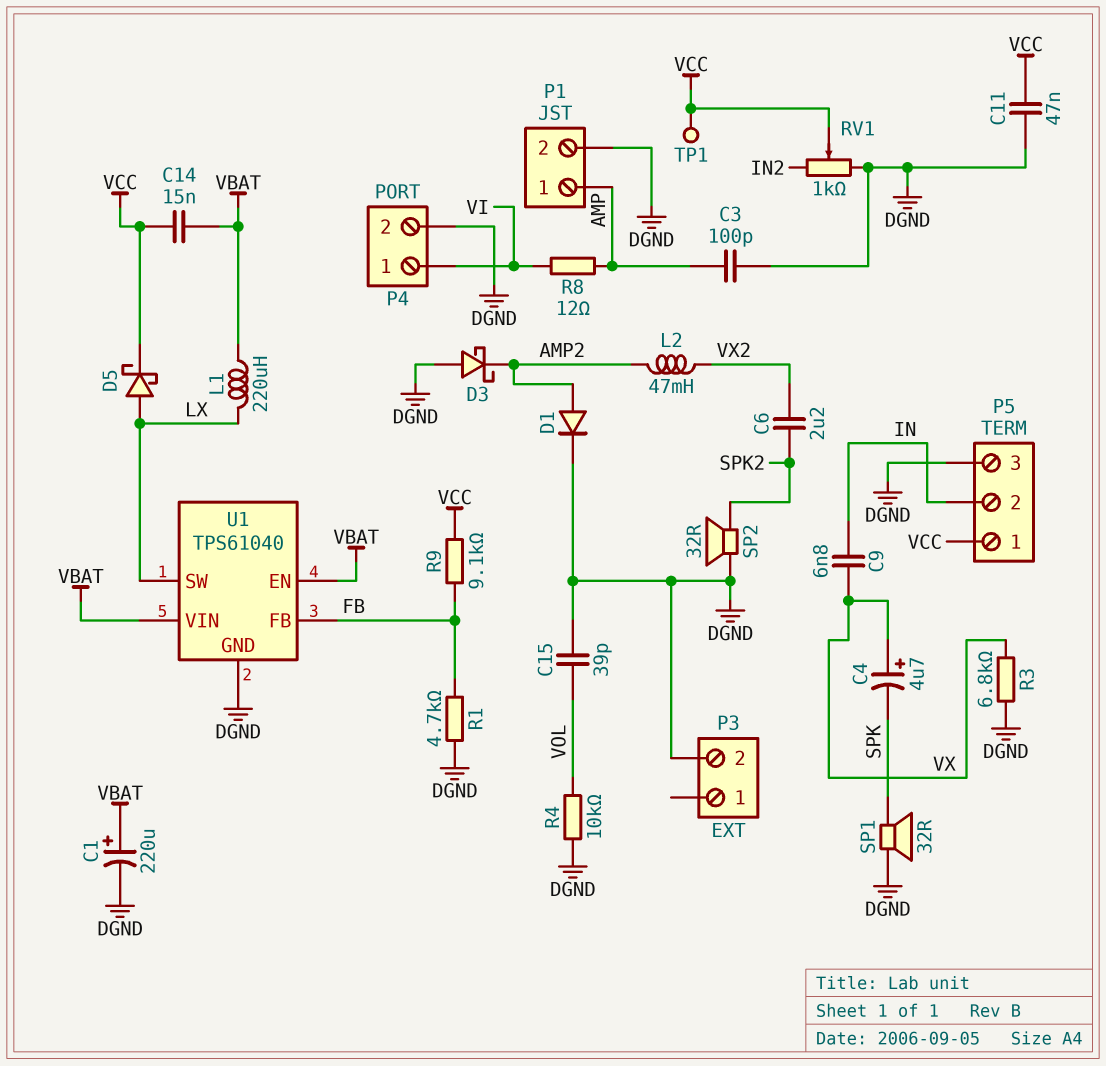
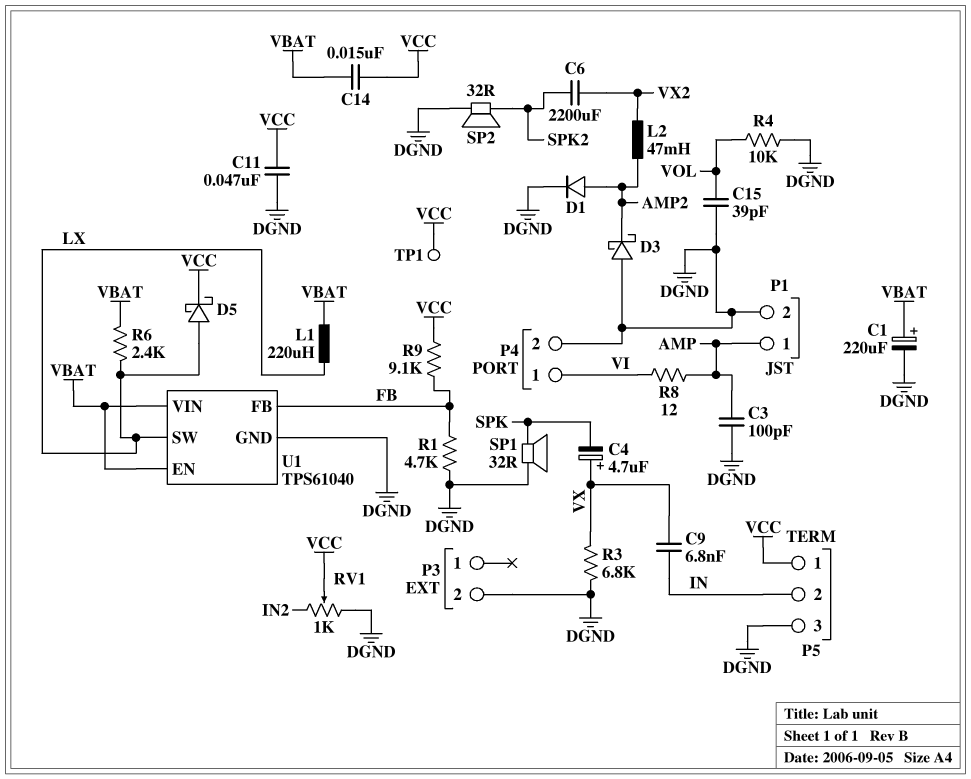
C6: 2.2uF (SPK2, VX2) -> 2200uF (SPK2, VX2)
R6: none -> 2.4k (LX, VBAT)

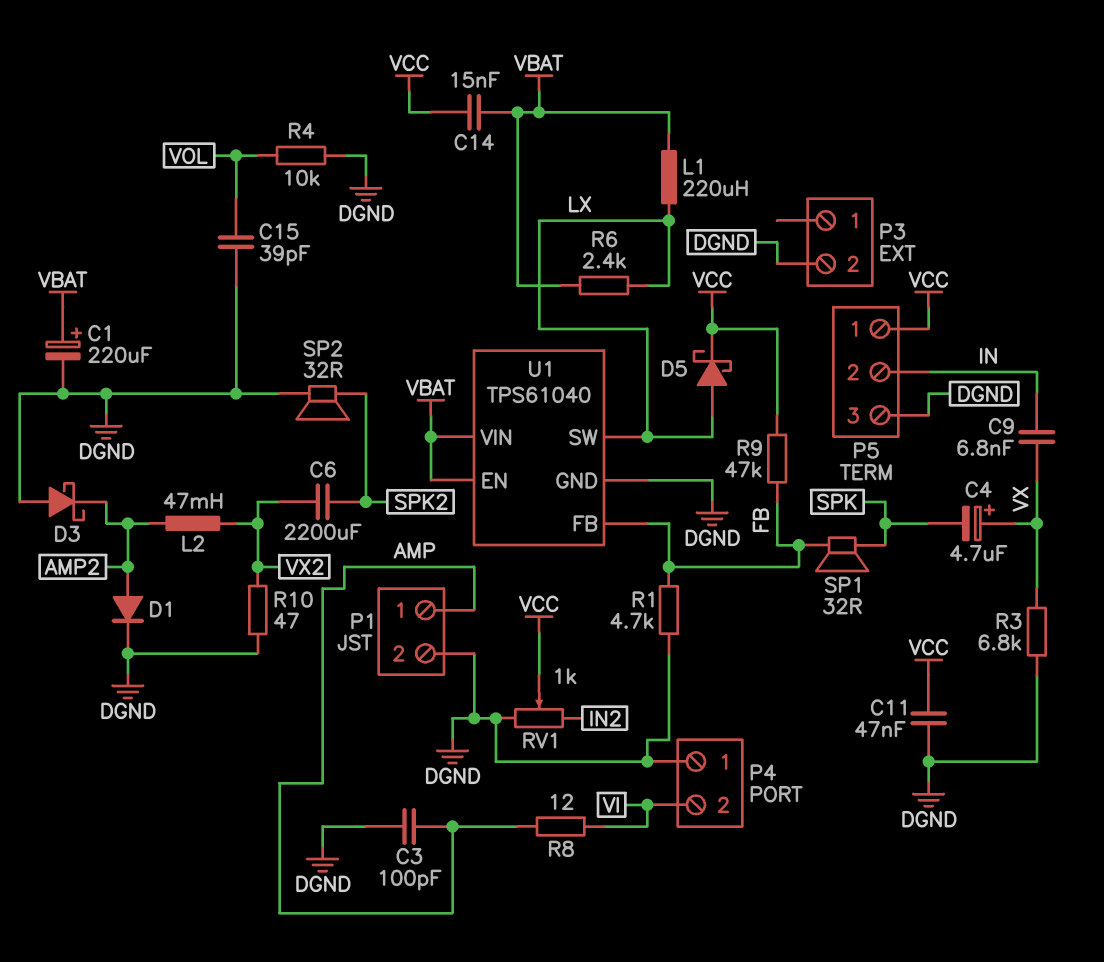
P4 pin 1: VI -> DGND
P4 pin 2: DGND -> VI
R9: 9.1k (FB, VCC) -> 47k (FB, VCC)
R10: none -> 47 (DGND, VX2)
SP1: speaker 32R (DGND, SPK) -> speaker 32R (FB, SPK)
TP1: test point (VCC) -> none

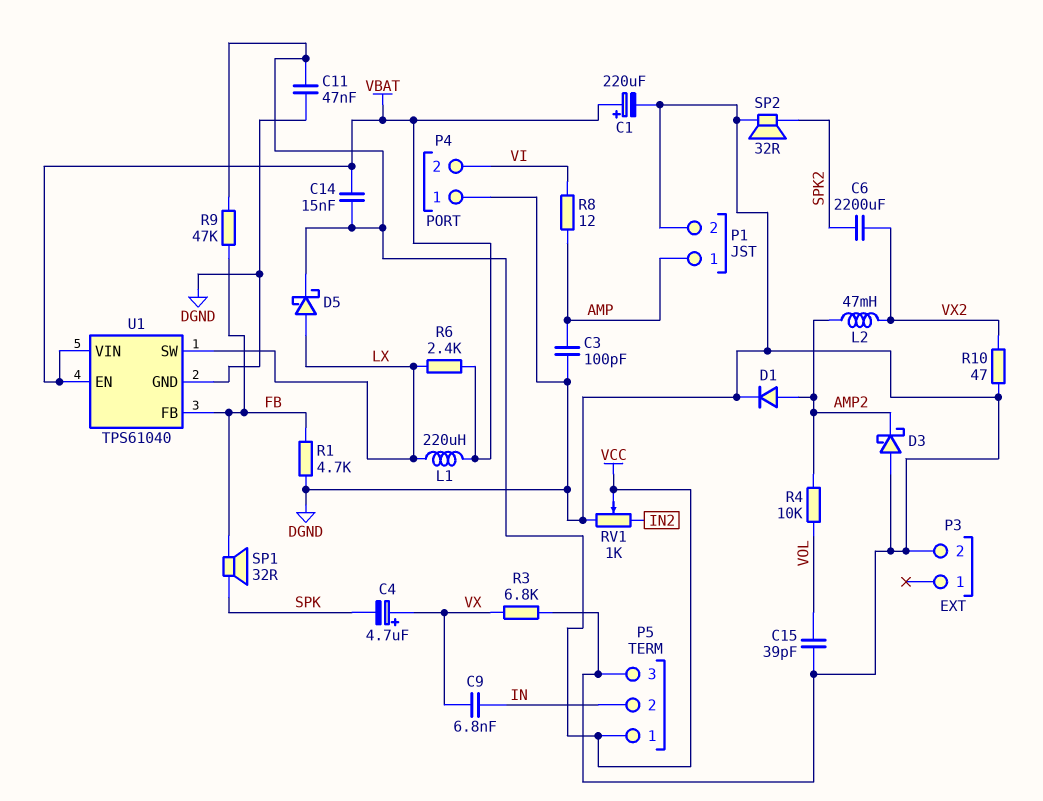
R4: 10k (DGND, VOL) -> 10k (AMP2, VOL)

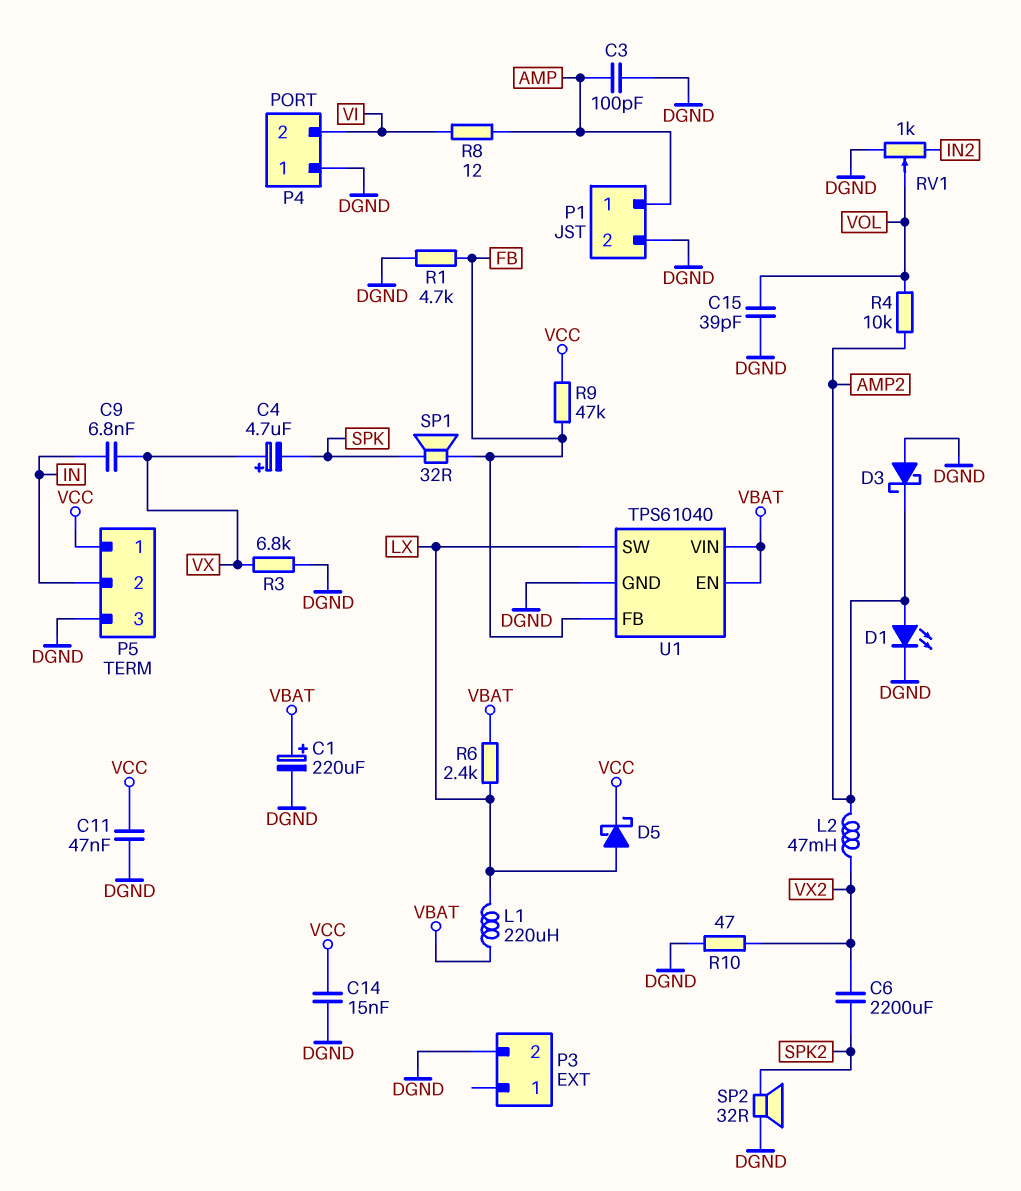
C14: 15nF (VBAT, VCC) -> 15nF (DGND, VCC)
D1: diode (A AMP2, K DGND) -> LED (A AMP2, K DGND)
RV1: 1k (DGND, IN2, wiper VCC) -> 1k (DGND, IN2, wiper VOL)

